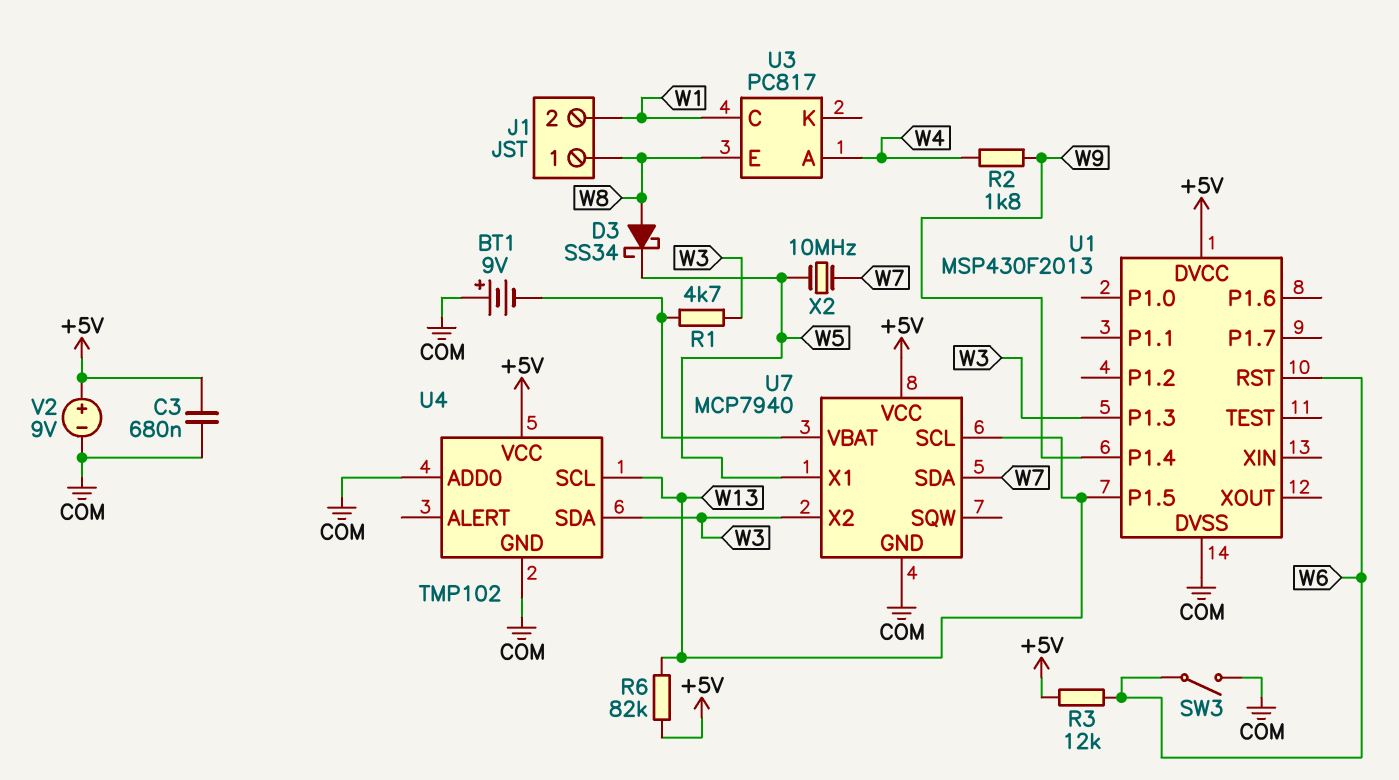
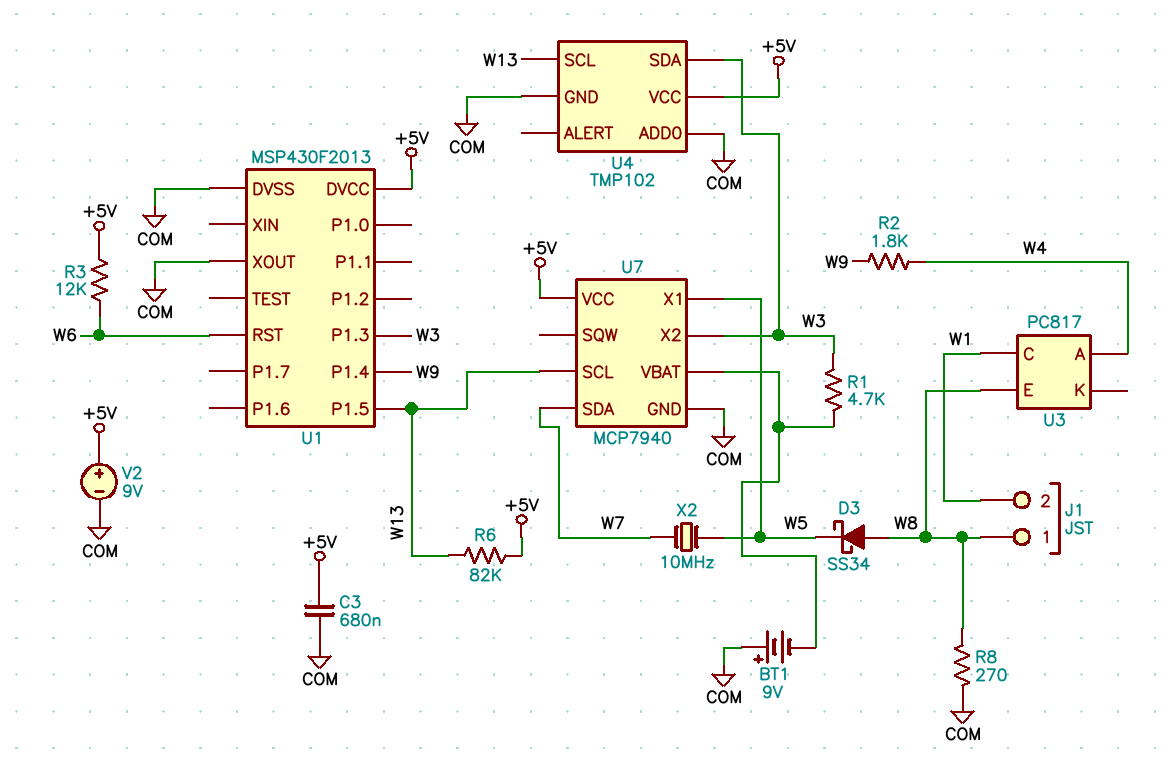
R8: none -> 270 (COM, W8)
SW3: switch (COM, W6) -> none
U1 pin XOUT: none -> COM

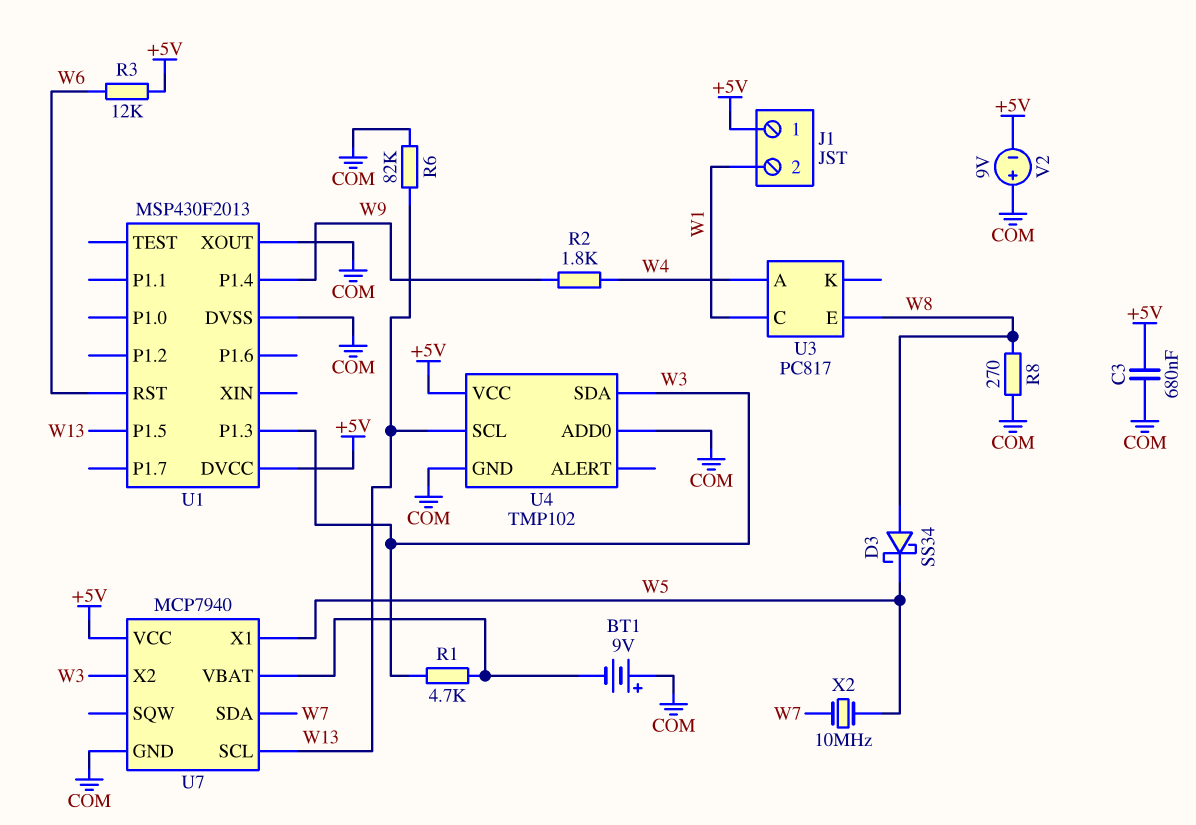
J1 pin 1: W8 -> +5V
R6: 82k (+5V, W13) -> 82k (COM, W13)
V2: 9V (plus +5V, minus COM) -> 9V (plus COM, minus +5V)

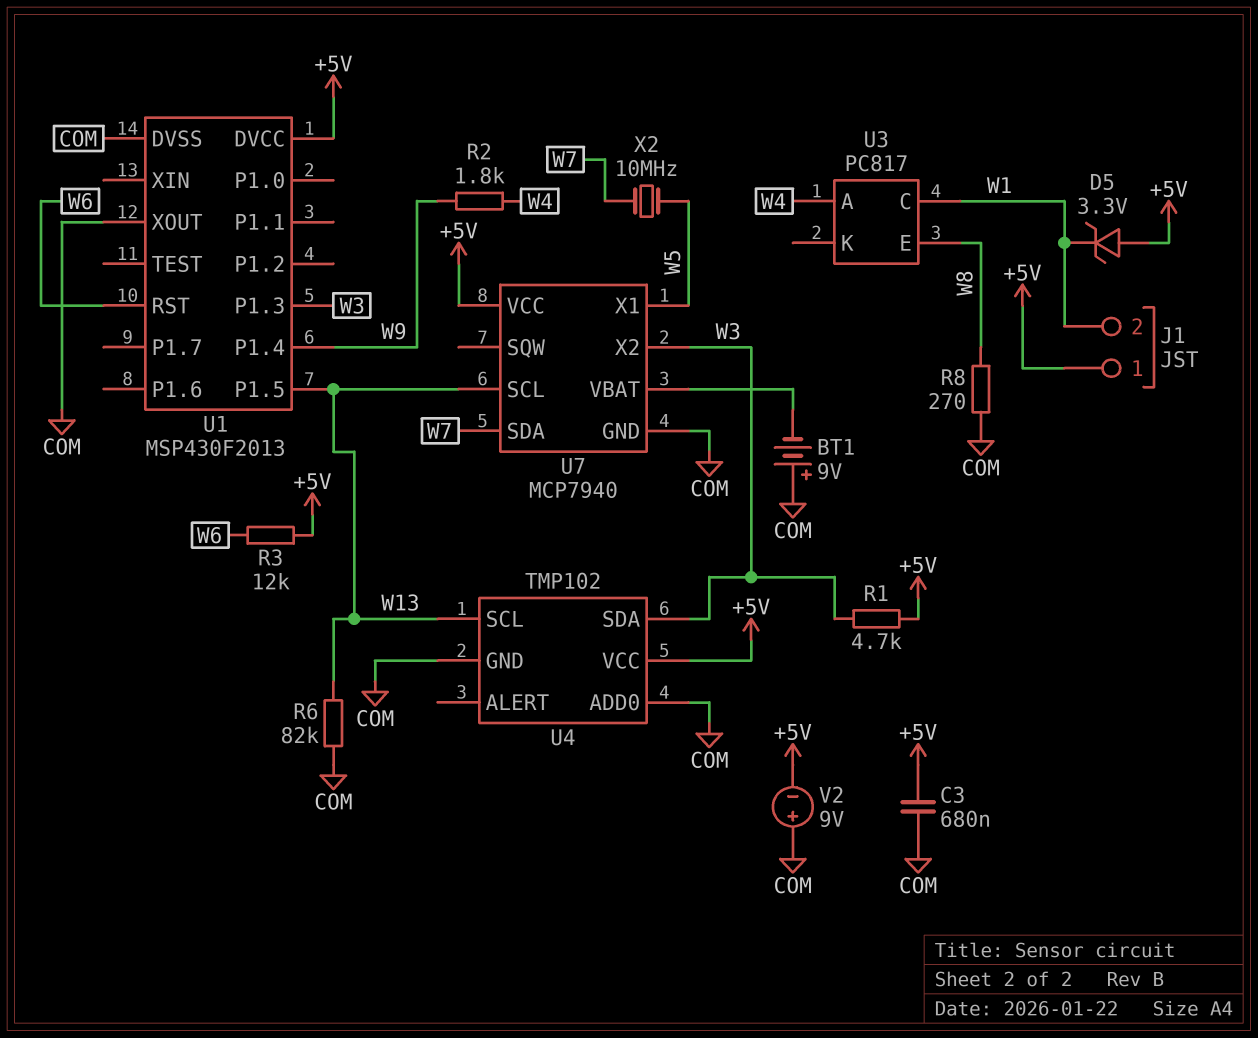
D3: schottky SS34 (A W8, K W5) -> none
D5: none -> zener 3.3V (A +5V, K W1)
R1: 4.7k (U7/VBAT, W3) -> 4.7k (+5V, W3)

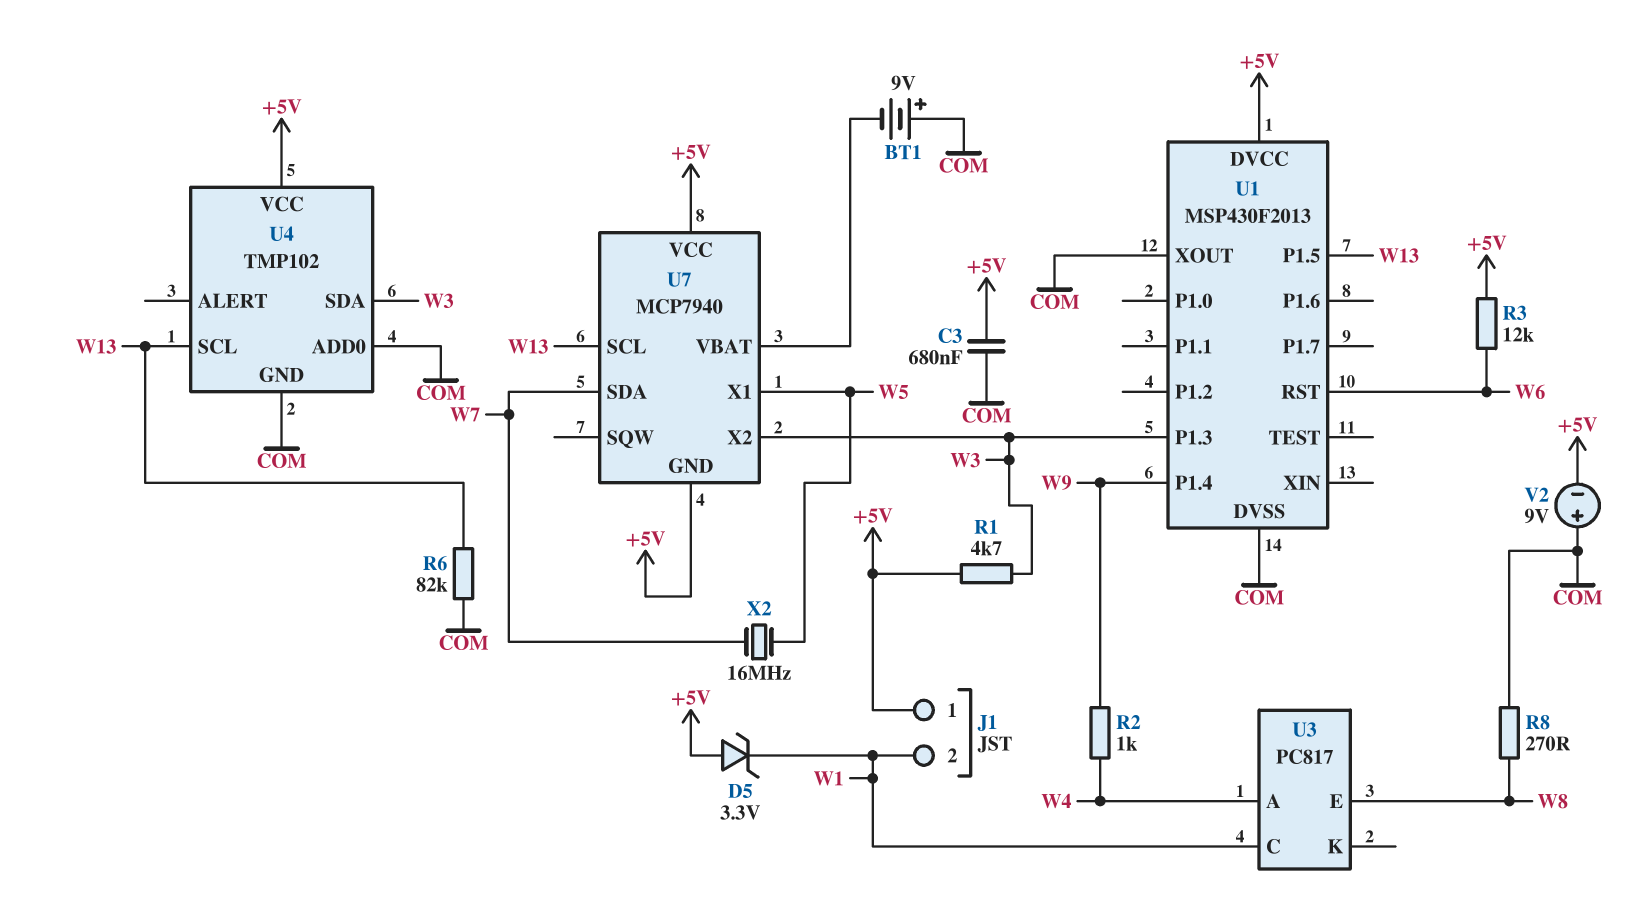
R2: 1.8k (W4, W9) -> 1k (W4, W9)
U7 pin GND: COM -> +5V
X2: 10MHz (W5, W7) -> 16MHz (W5, W7)

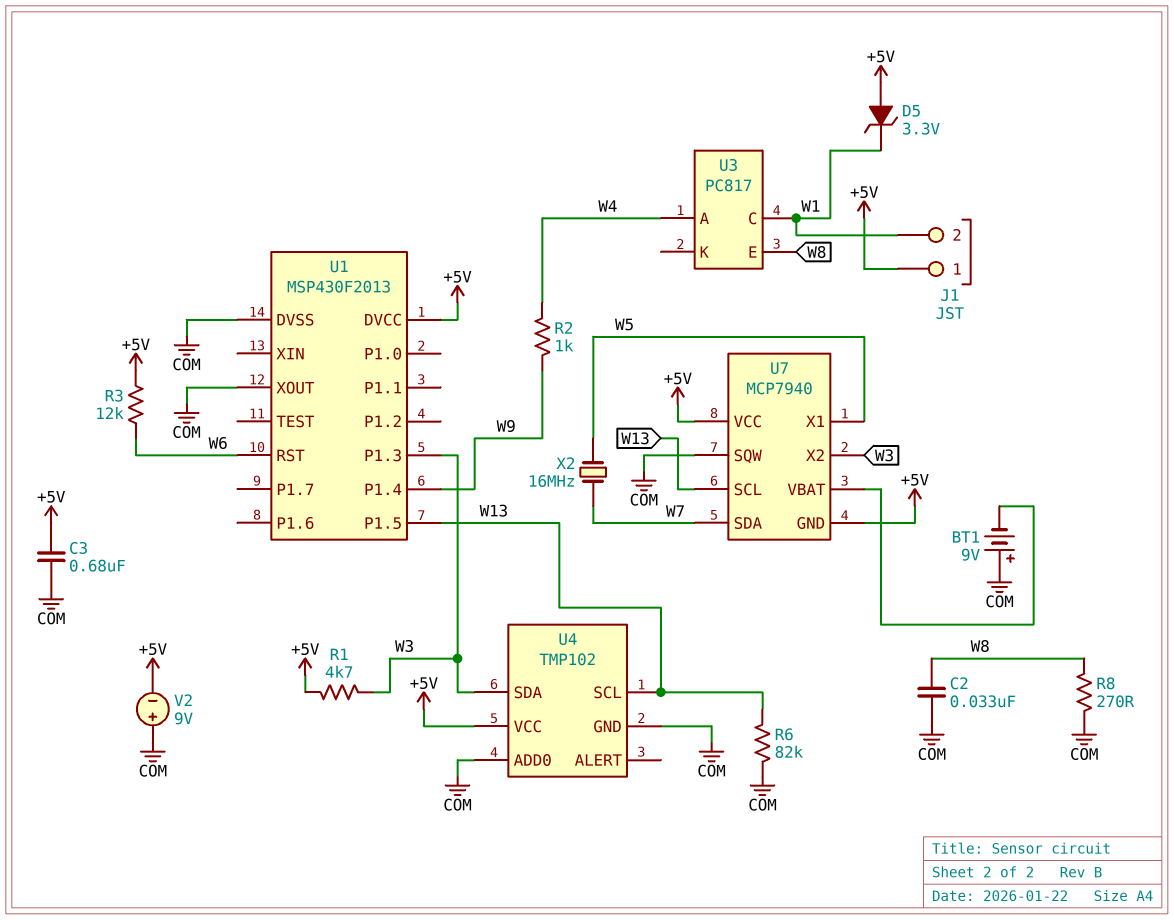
C2: none -> 33nF (COM, W8)
U7 pin SQW: none -> COM

